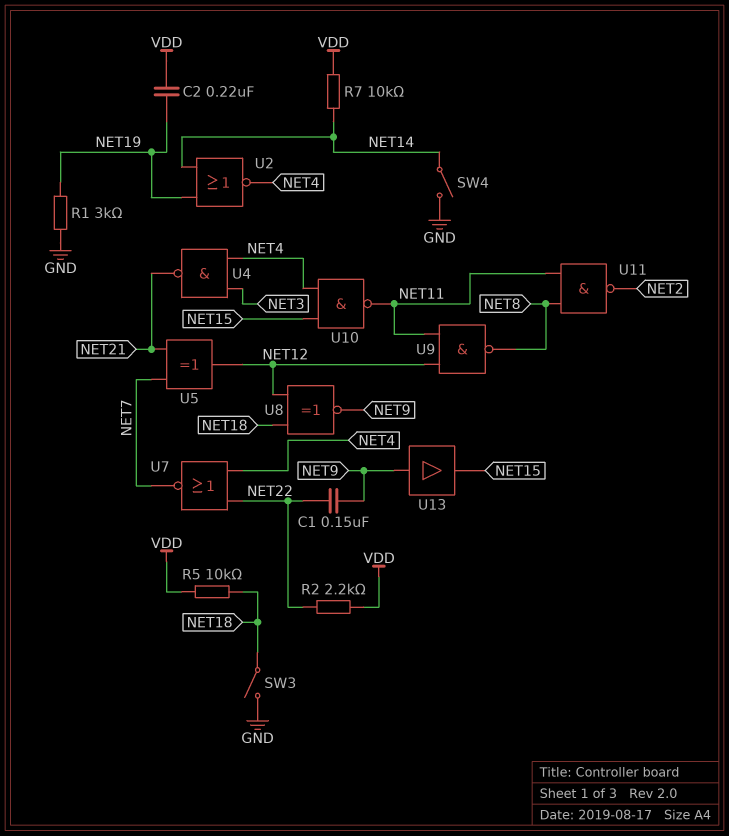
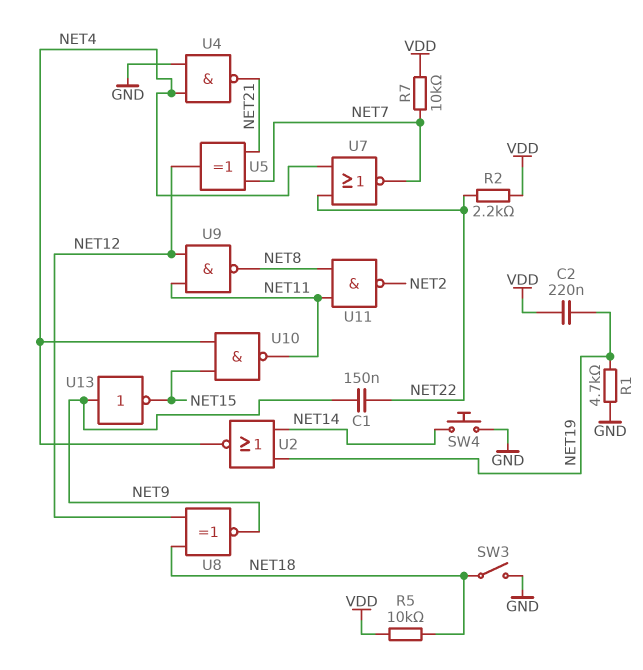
R1: 3k (GND, NET19) -> 4.7k (GND, NET19)
R7: 10k (NET14, VDD) -> 10k (NET7, VDD)
SW4: switch (GND, NET14) -> button (GND, NET14)
U4: NAND (in NET3, in NET4, out NET21) -> NAND (in GND, in NET4, out NET21)
U13: buffer (in NET9, out NET15) -> NOT (in NET9, out NET15)

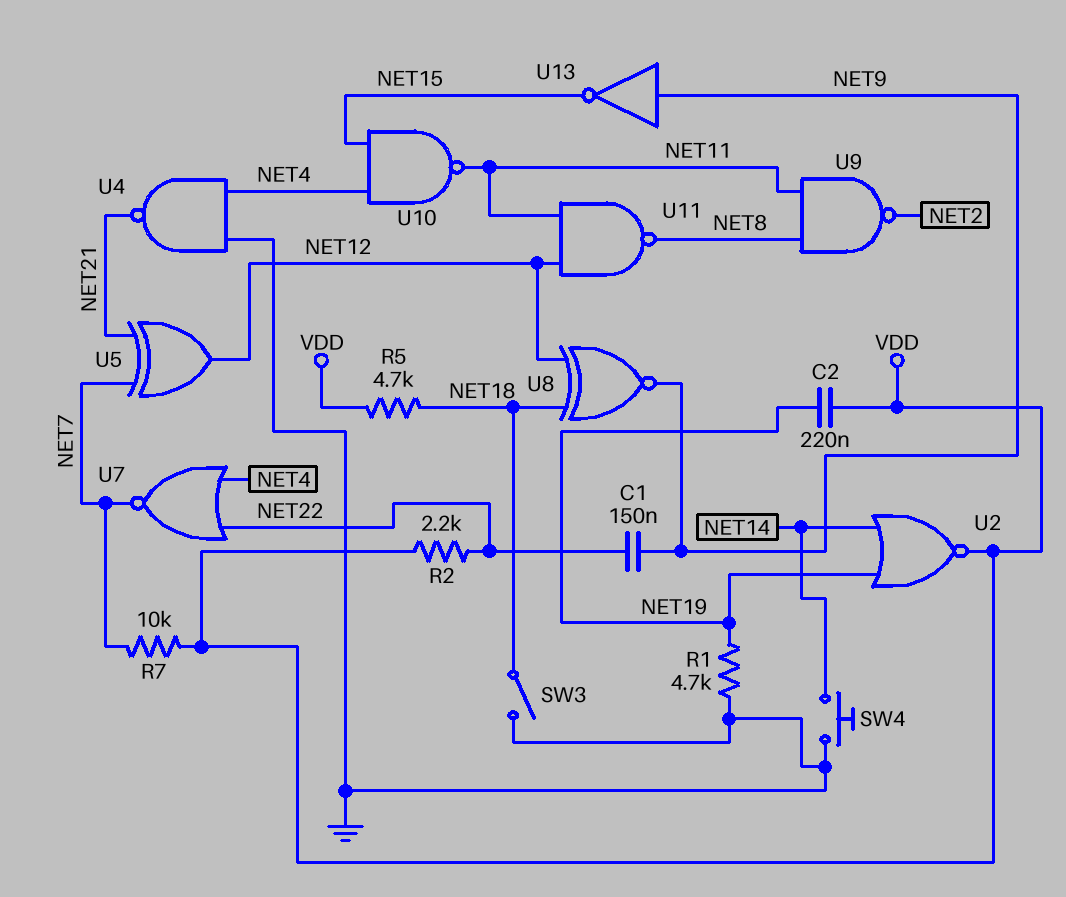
R5: 10k (NET18, VDD) -> 4.7k (NET18, VDD)
U2: NOR (in NET14, in NET19, out NET4) -> NOR (in NET14, in NET19, out VDD)
U9: NAND (in NET11, in NET12, out NET8) -> NAND (in NET8, in NET11, out NET2)
U11: NAND (in NET8, in NET11, out NET2) -> NAND (in NET11, in NET12, out NET8)

